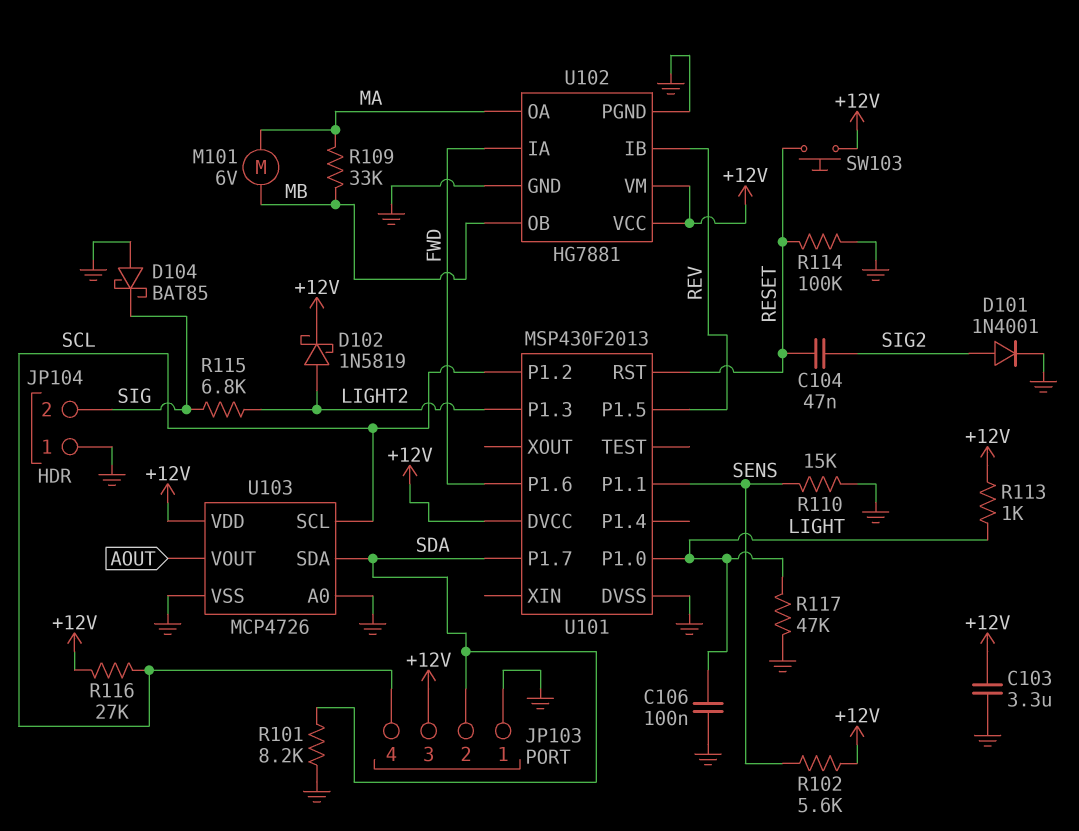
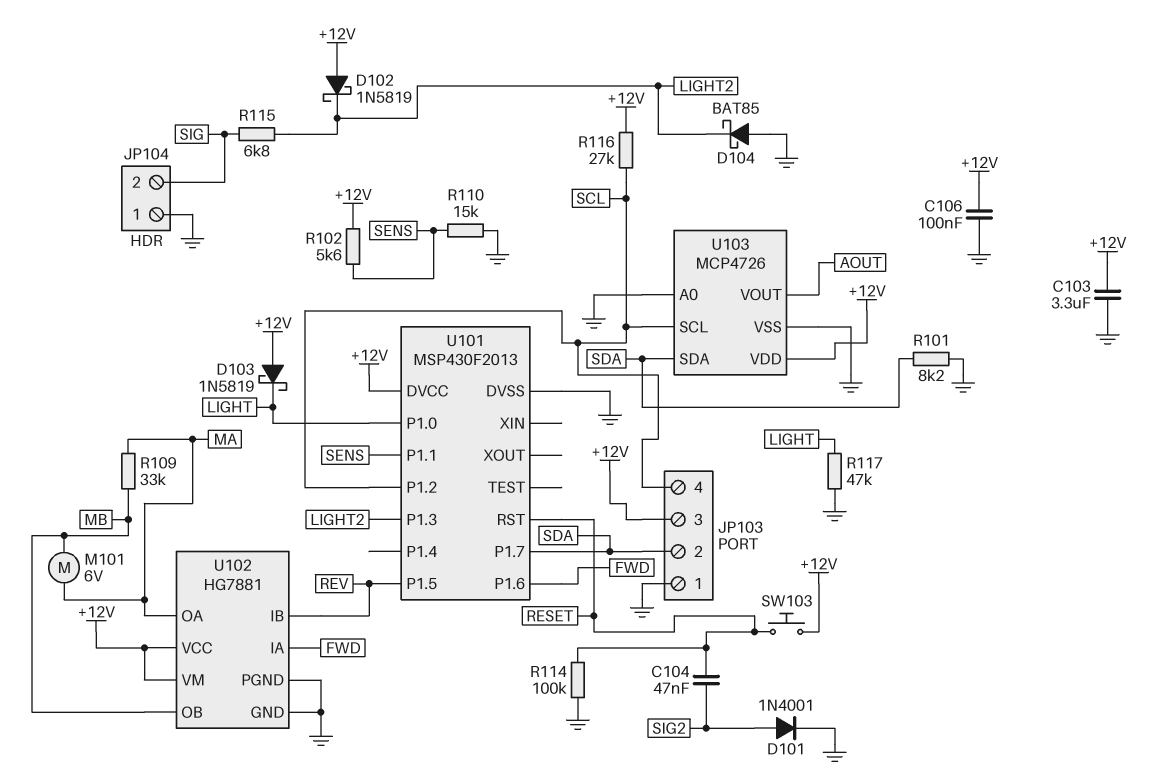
C106: 100nF (GND, LIGHT) -> 100nF (+12V, GND)
D102: schottky 1N5819 (A LIGHT2, K +12V) -> schottky 1N5819 (A +12V, K LIGHT2)
D103: none -> schottky 1N5819 (A +12V, K LIGHT)
D104: schottky BAT85 (A GND, K SIG) -> schottky BAT85 (A GND, K LIGHT2)
R113: 1k (+12V, LIGHT) -> none

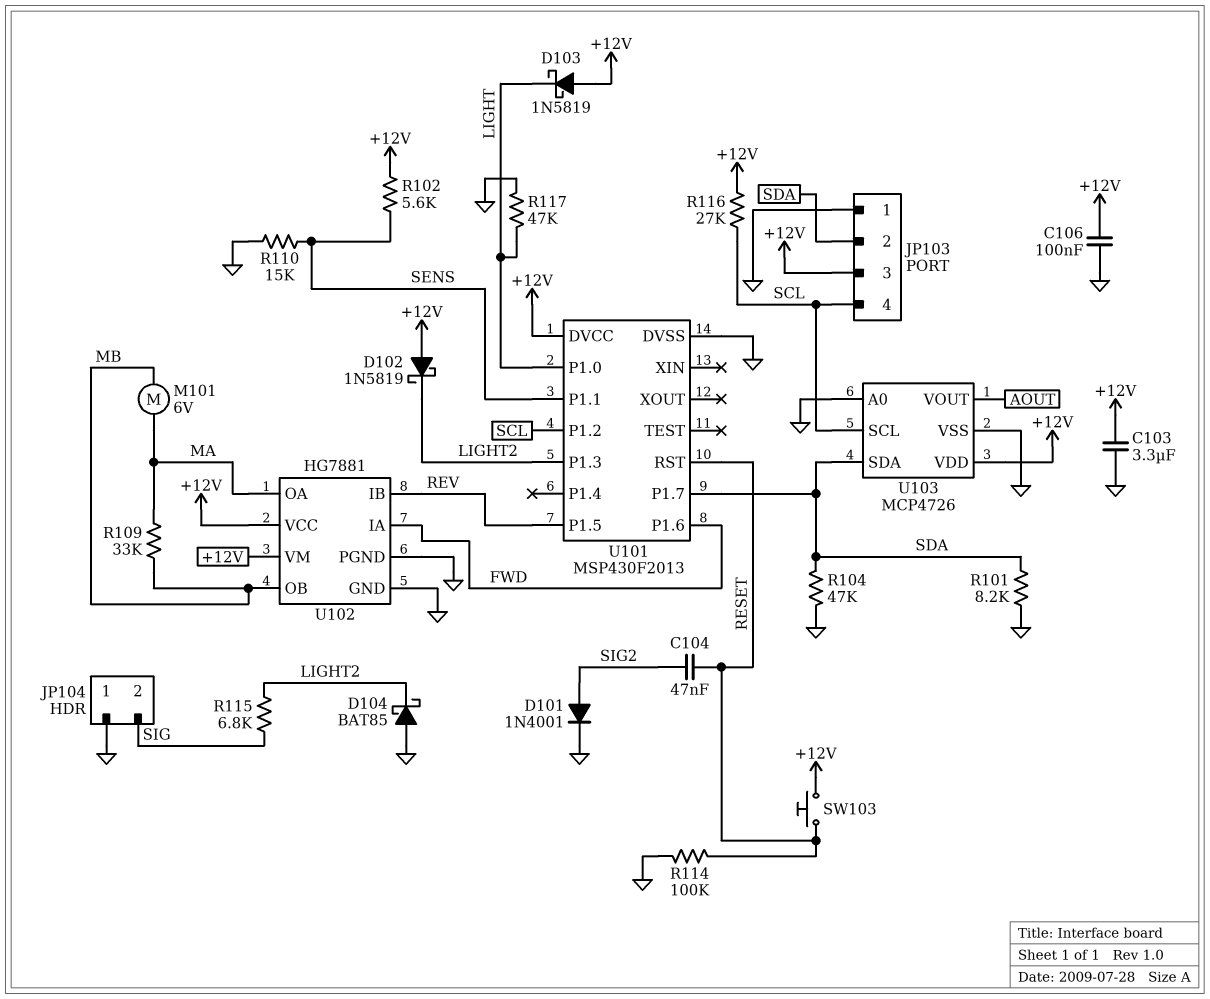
R104: none -> 47k (GND, SDA)

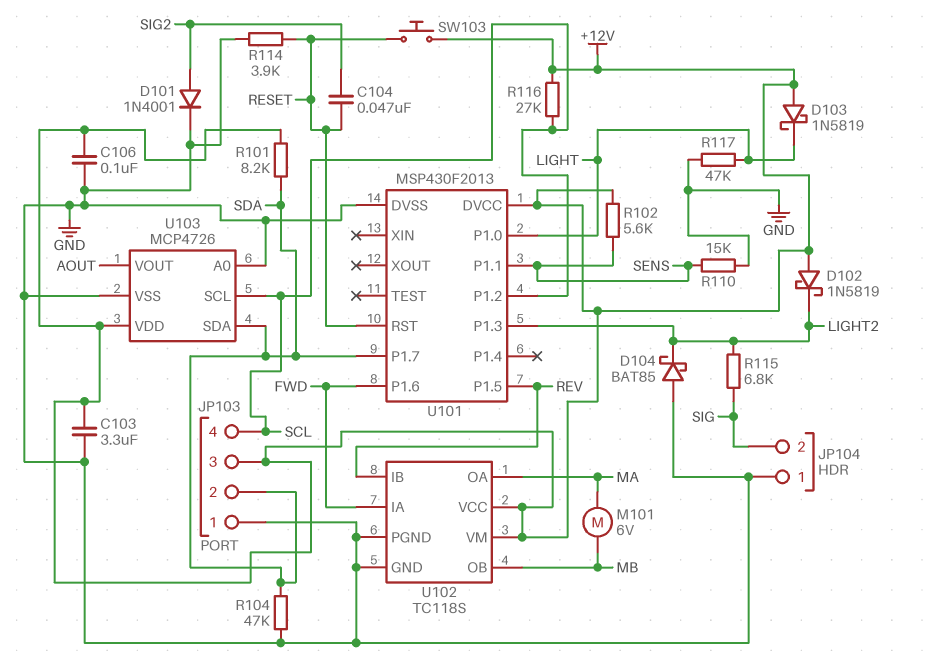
R101: 8.2k (GND, SDA) -> 8.2k (+12V, SDA)
R109: 33k (MA, MB) -> none
R114: 100k (GND, RESET) -> 3.9k (GND, RESET)
U102: HG7881 -> TC118S

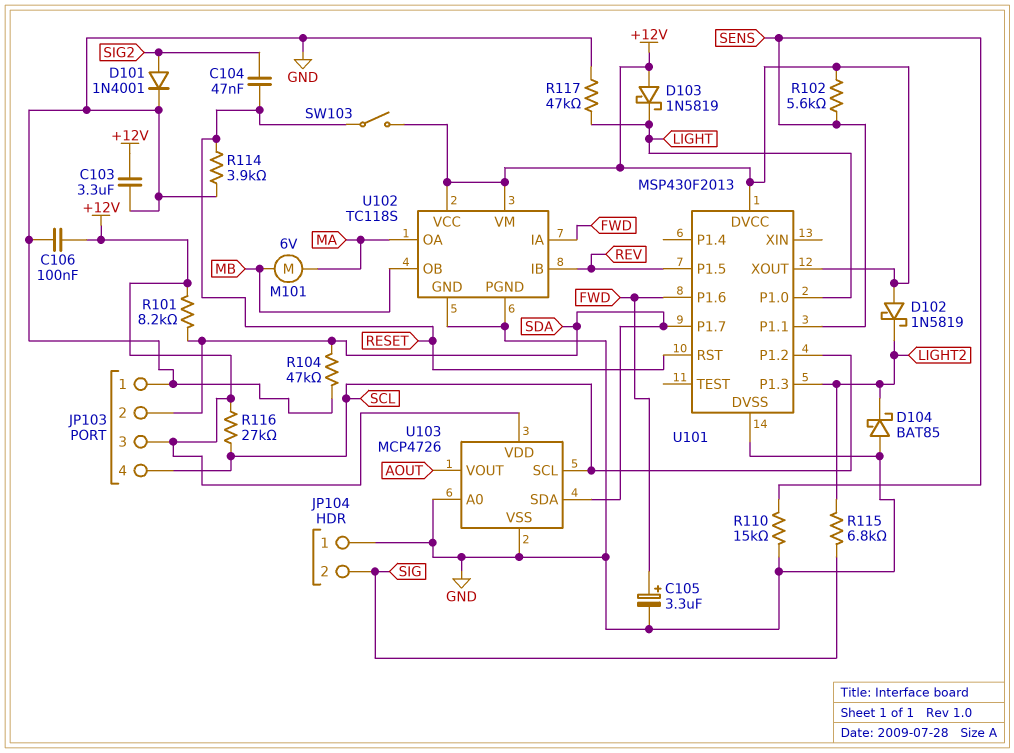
C105: none -> 3.3uF (plus FWD, minus GND)
SW103: button (+12V, RESET) -> switch (+12V, RESET)
U101 pin XOUT: none -> +12V

